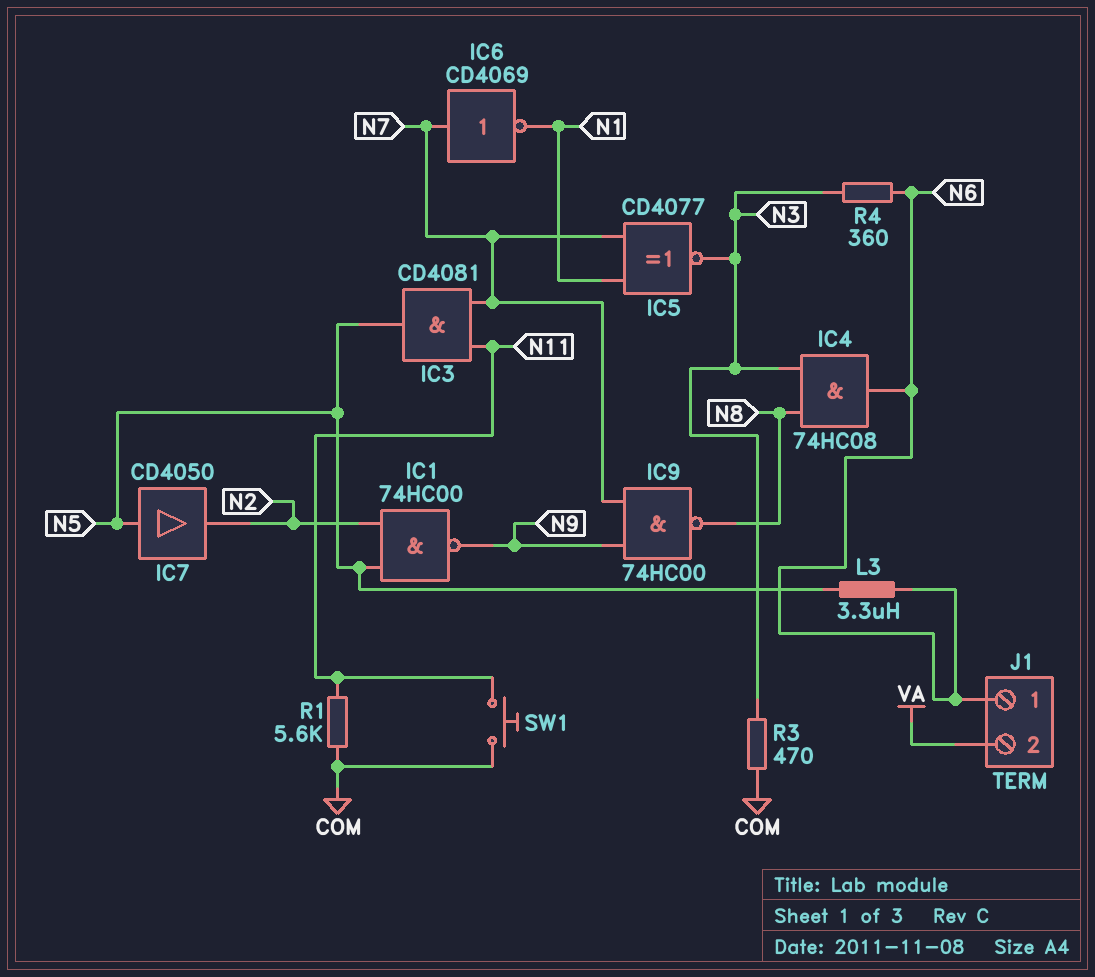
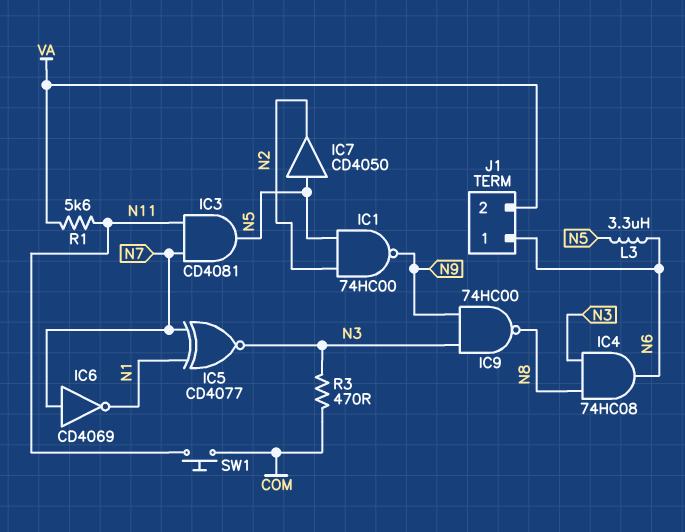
IC9: NAND 74HC00 (in N7, in N9, out N8) -> NAND 74HC00 (in N3, in N9, out N8)
R1: 5.6k (COM, N11) -> 5.6k (N11, VA)
R4: 360 (N3, N6) -> none

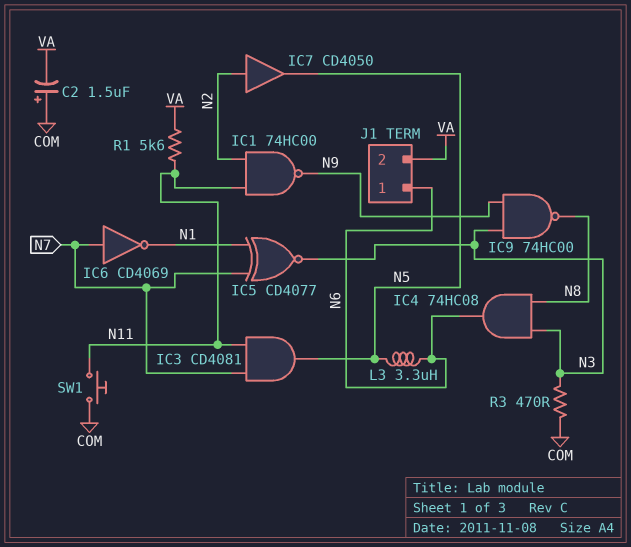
C2: none -> 1.5uF (plus COM, minus VA)
IC1: NAND 74HC00 (in N2, in N5, out N9) -> NAND 74HC00 (in N2, in N11, out N9)
IC7: buffer CD4050 (in N5, out N2) -> buffer CD4050 (in N2, out N5)

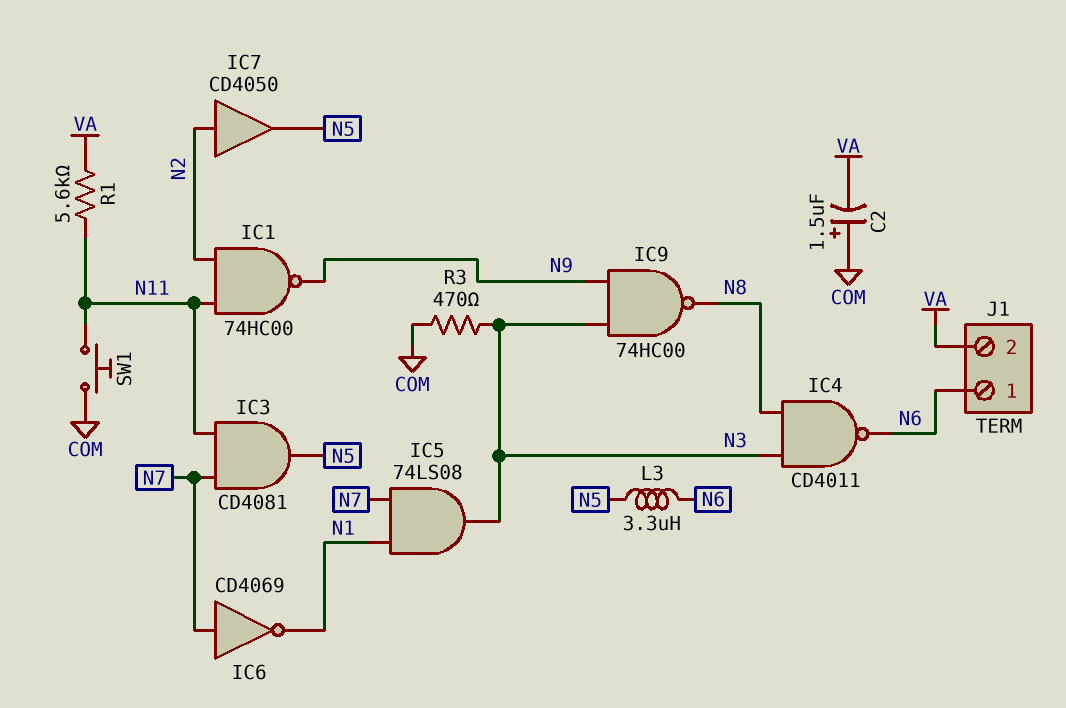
IC4: AND 74HC08 (in N3, in N8, out N6) -> NAND CD4011 (in N3, in N8, out N6)
IC5: XNOR CD4077 (in N1, in N7, out N3) -> AND 74LS08 (in N1, in N7, out N3)

